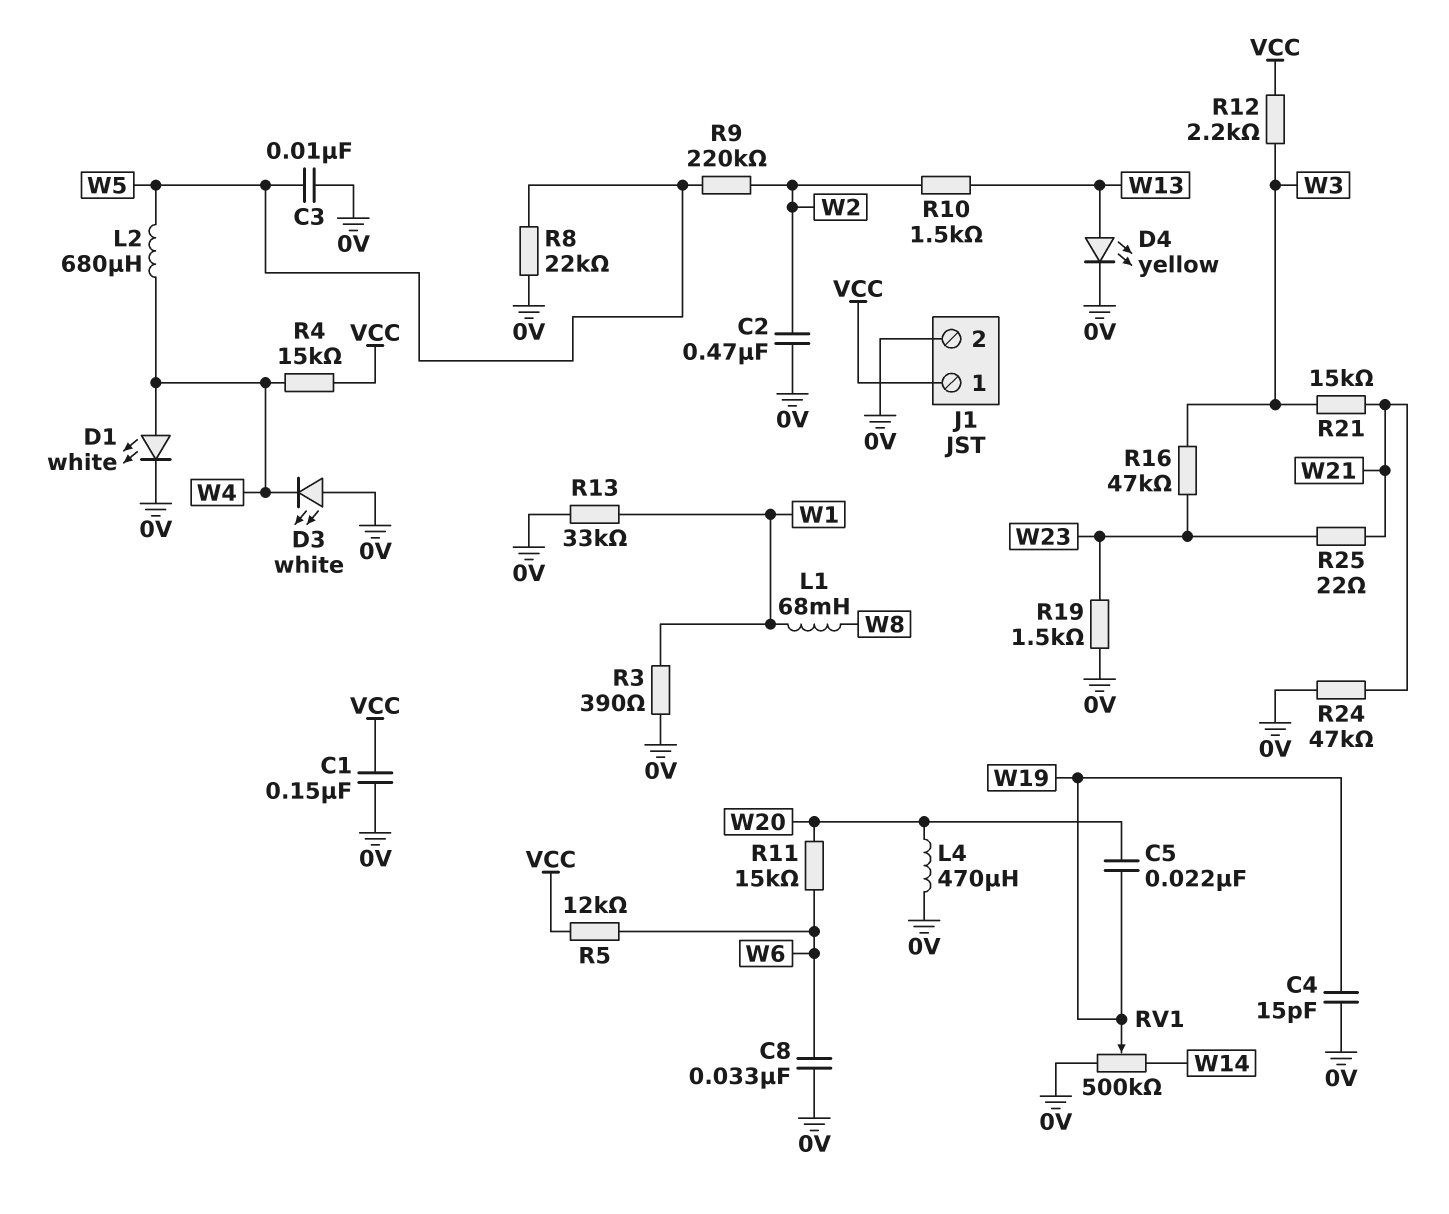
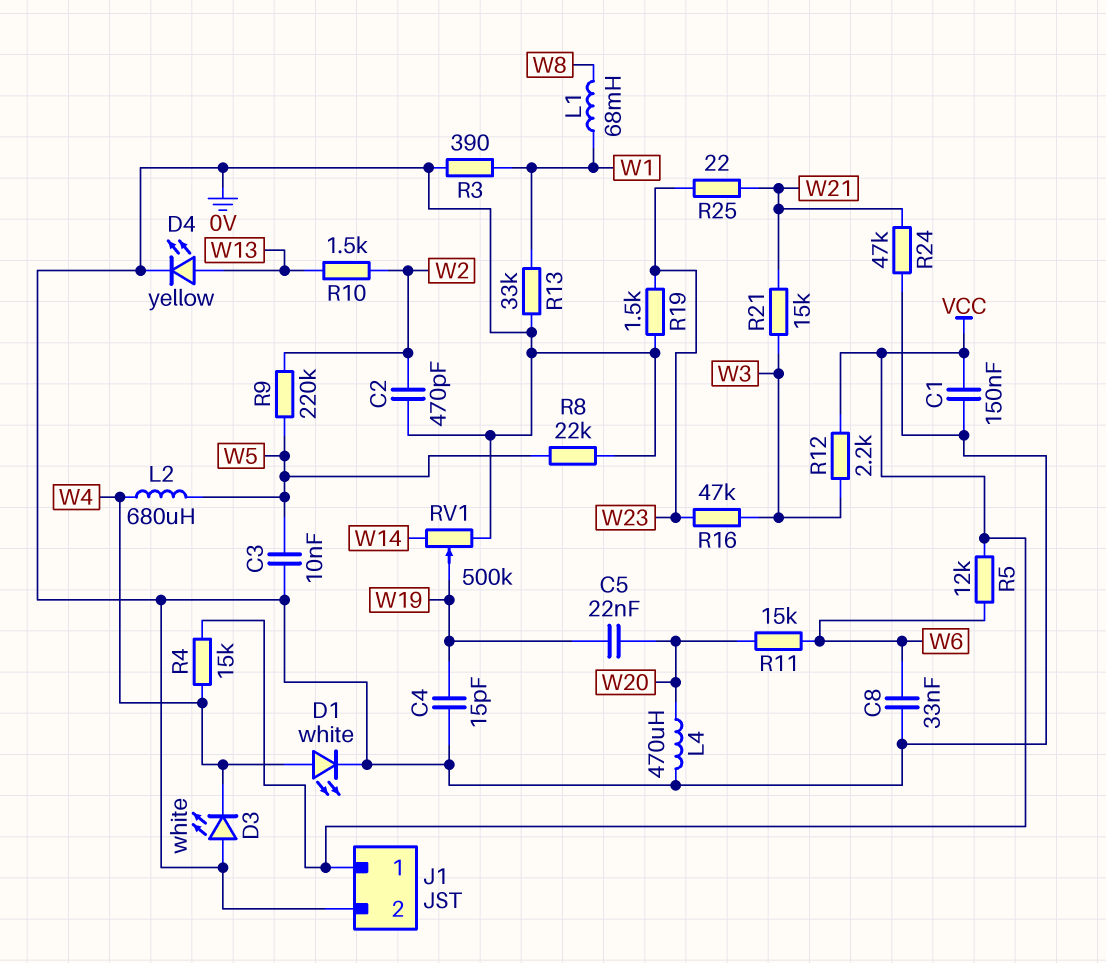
C2: 470nF (0V, W2) -> 470pF (0V, W2)

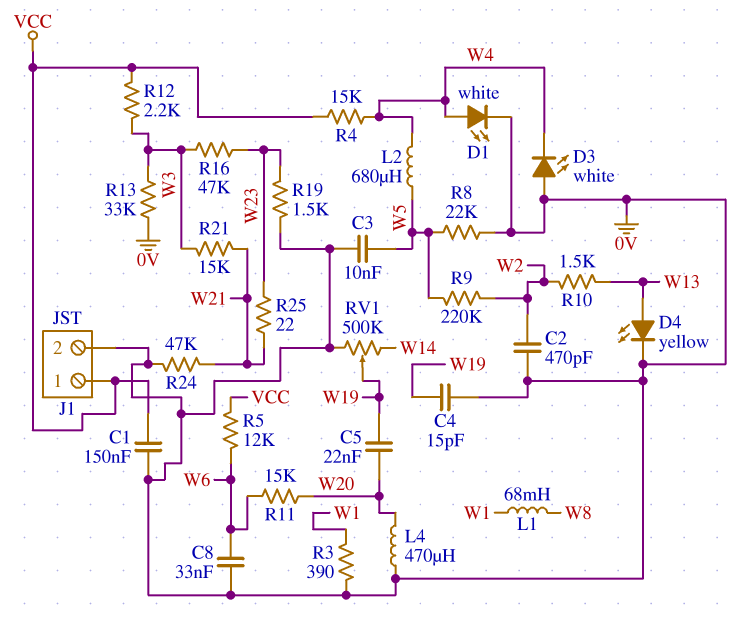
R13: 33k (0V, W1) -> 33k (0V, W3)

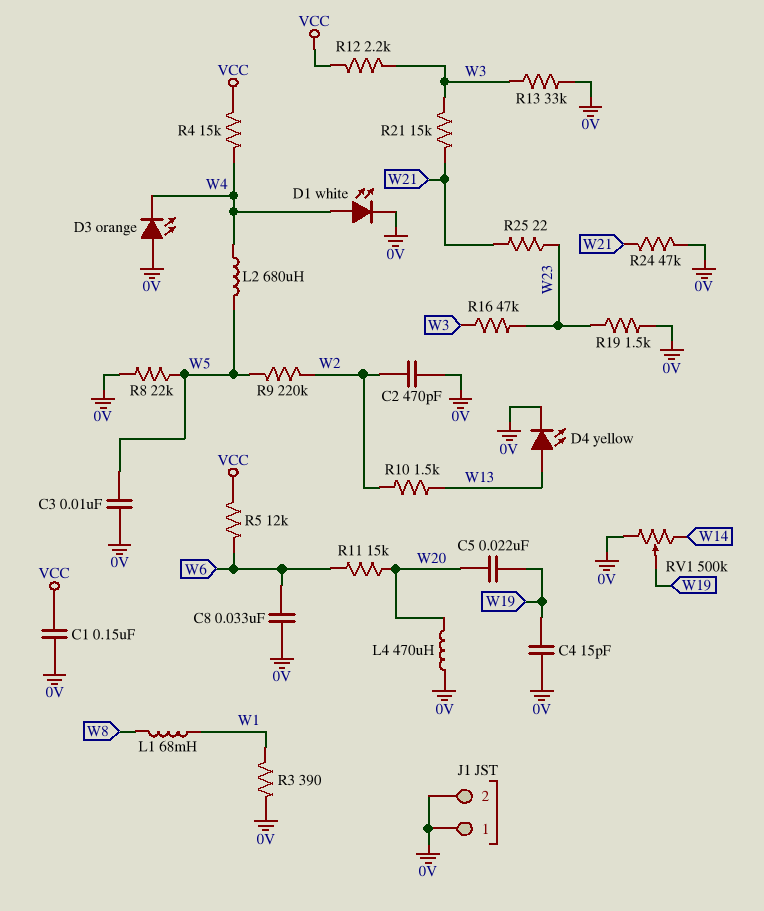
D3: LED white (A 0V, K W4) -> LED orange (A 0V, K W4)
J1 pin 1: VCC -> 0V

